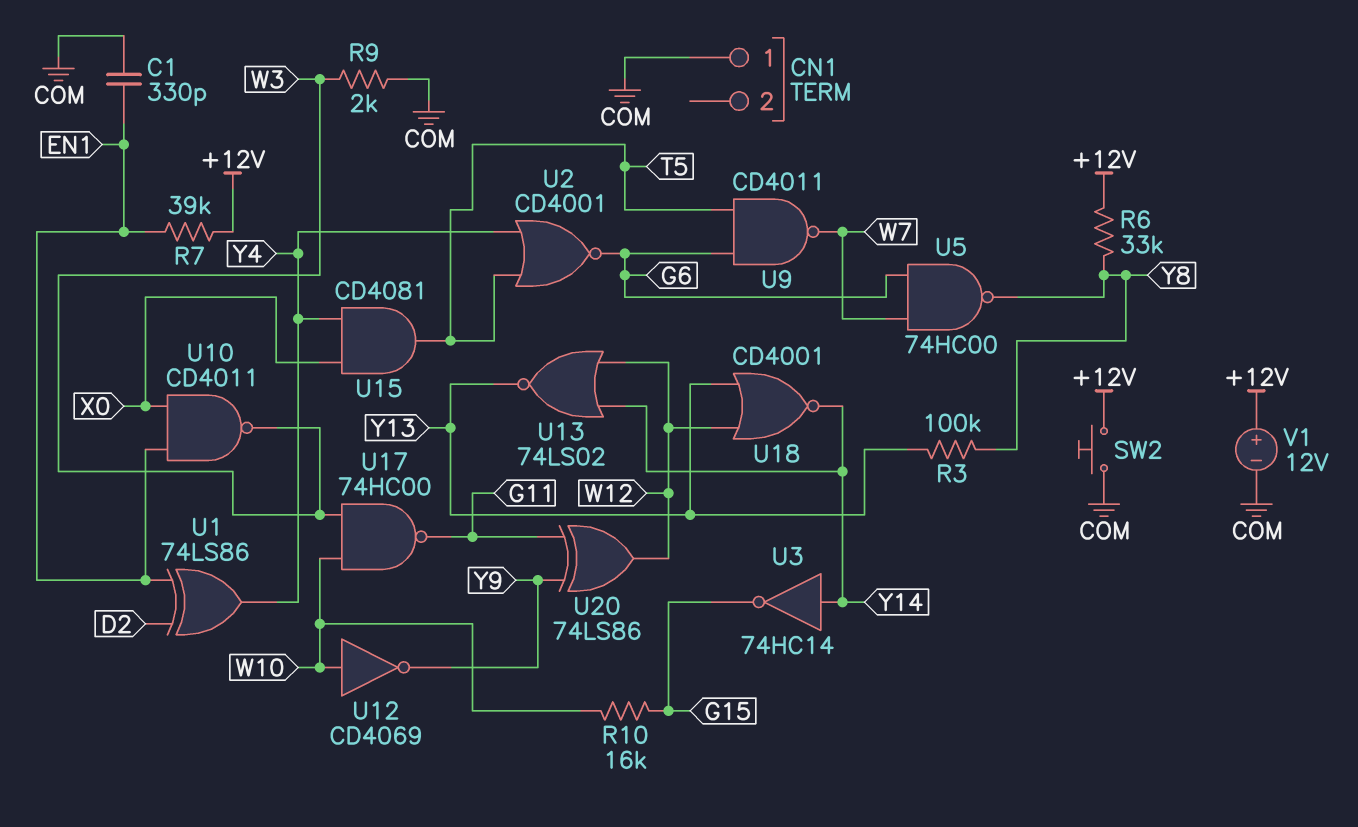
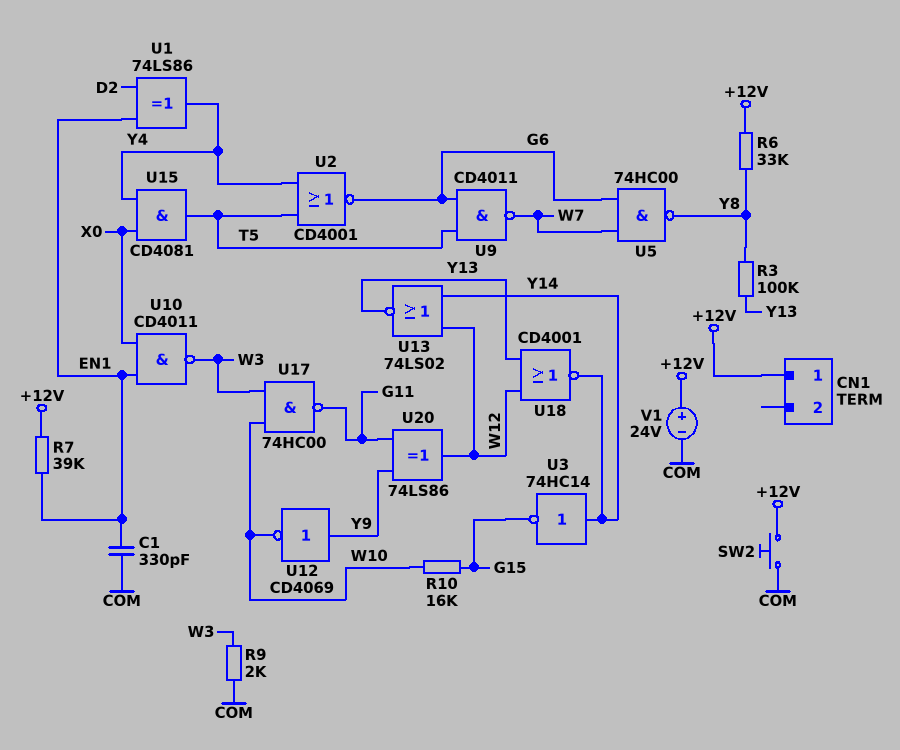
CN1 pin 1: COM -> +12V
U12: NOT CD4069 (in W10, out Y9) -> NOT CD4069 (in Y9, out W10)
V1: 12V (plus +12V, minus COM) -> 24V (plus +12V, minus COM)

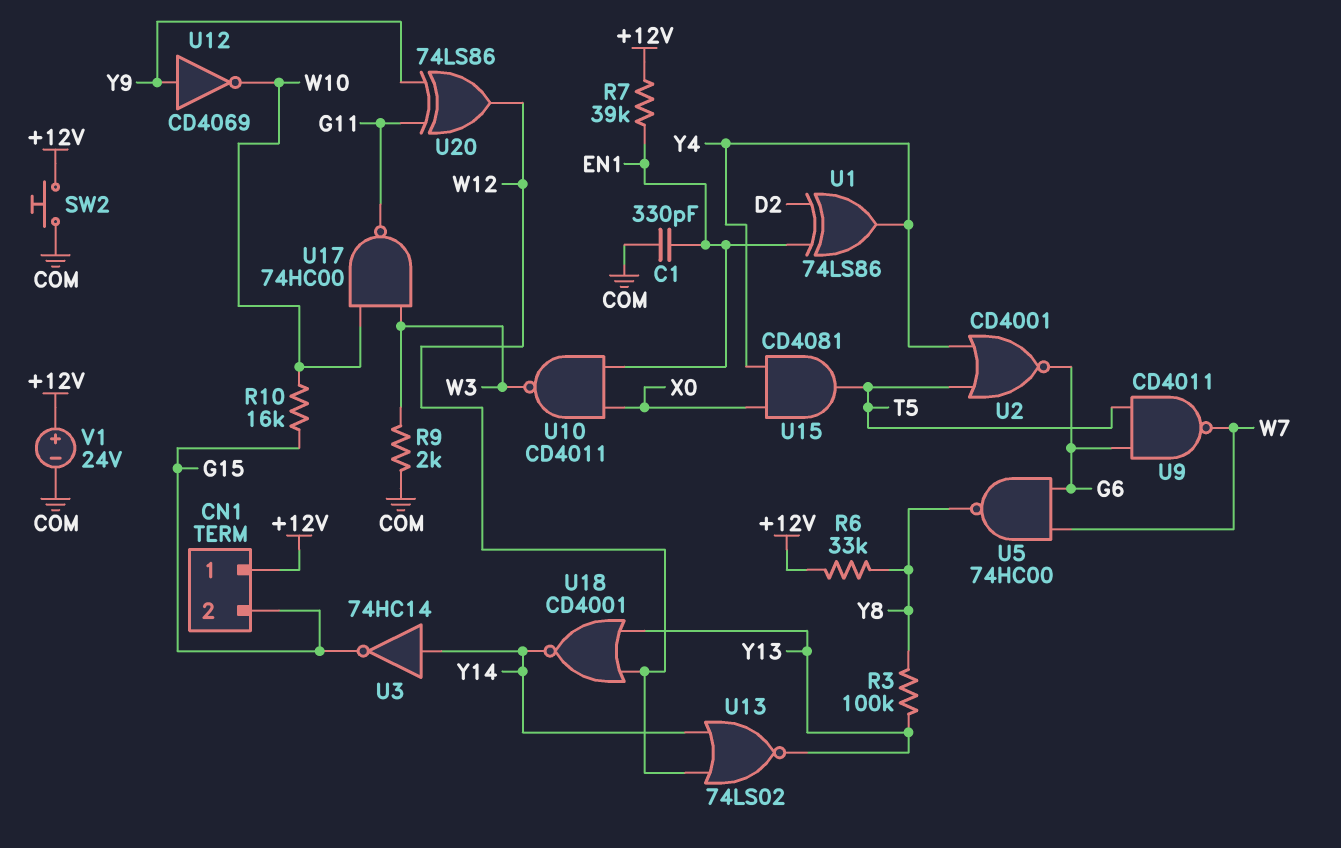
CN1 pin 2: none -> G15

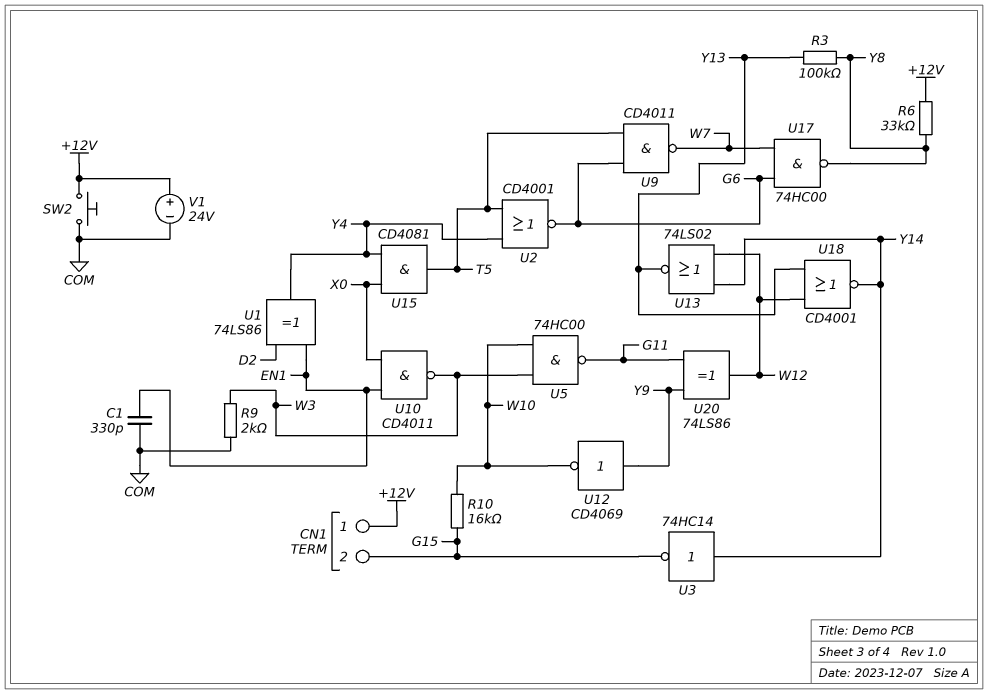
R7: 39k (+12V, EN1) -> none
U5: NAND 74HC00 (in G6, in W7, out Y8) -> NAND 74HC00 (in W3, in W10, out G11)
U17: NAND 74HC00 (in W3, in W10, out G11) -> NAND 74HC00 (in G6, in W7, out Y8)

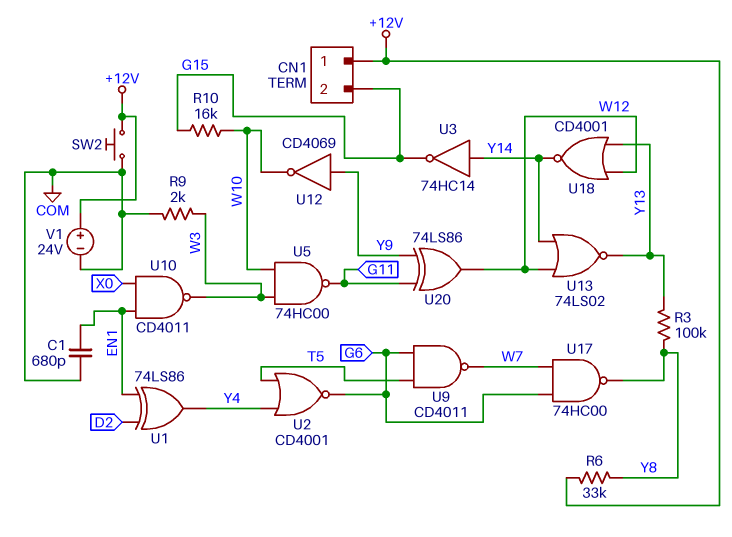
C1: 330pF (COM, EN1) -> 680pF (COM, EN1)
U15: AND CD4081 (in X0, in Y4, out T5) -> none

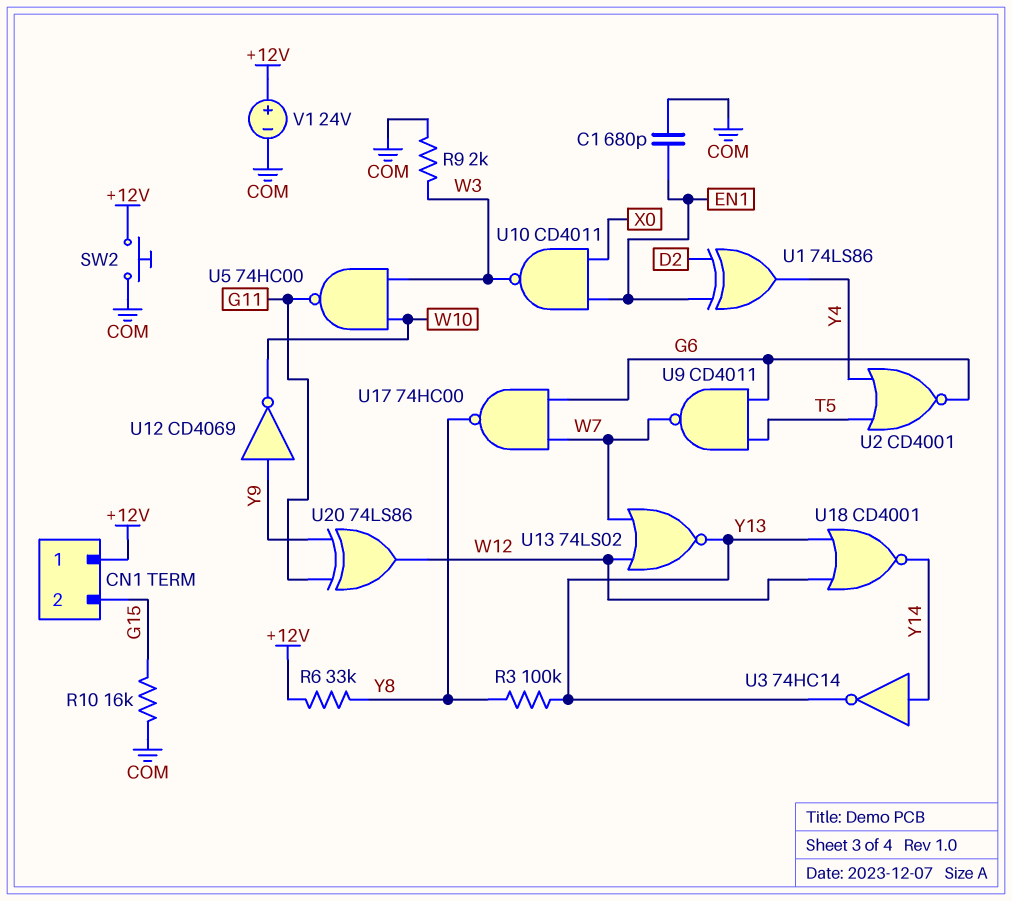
R10: 16k (G15, W10) -> 16k (COM, G15)
U3: NOT 74HC14 (in Y14, out G15) -> NOT 74HC14 (in Y14, out Y13)
U13: NOR 74LS02 (in W12, in Y14, out Y13) -> NOR 74LS02 (in W7, in W12, out Y13)

